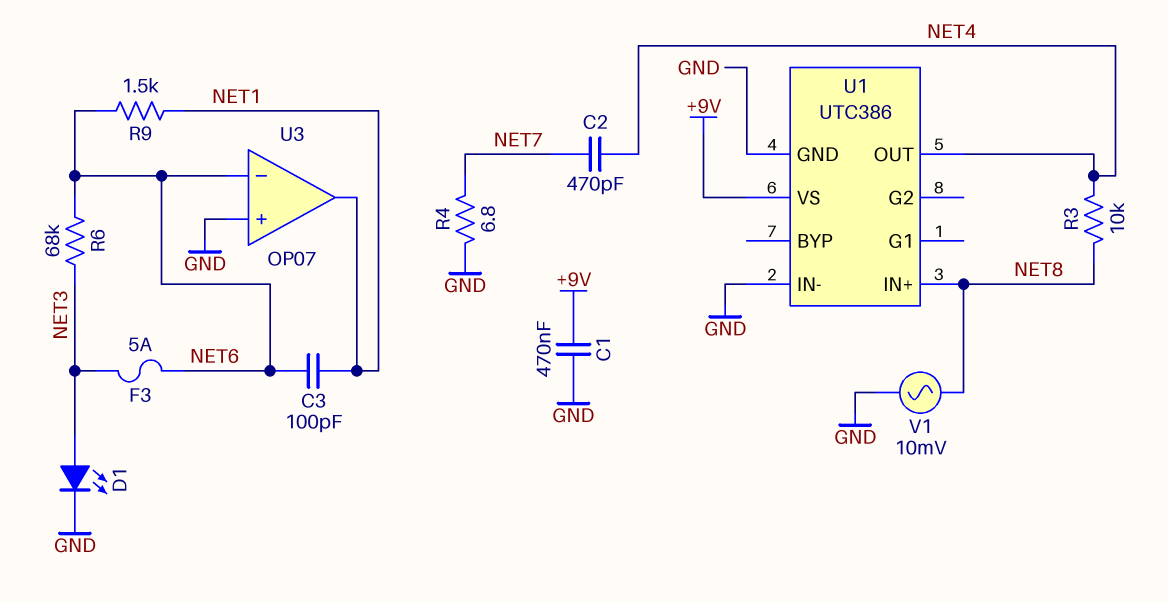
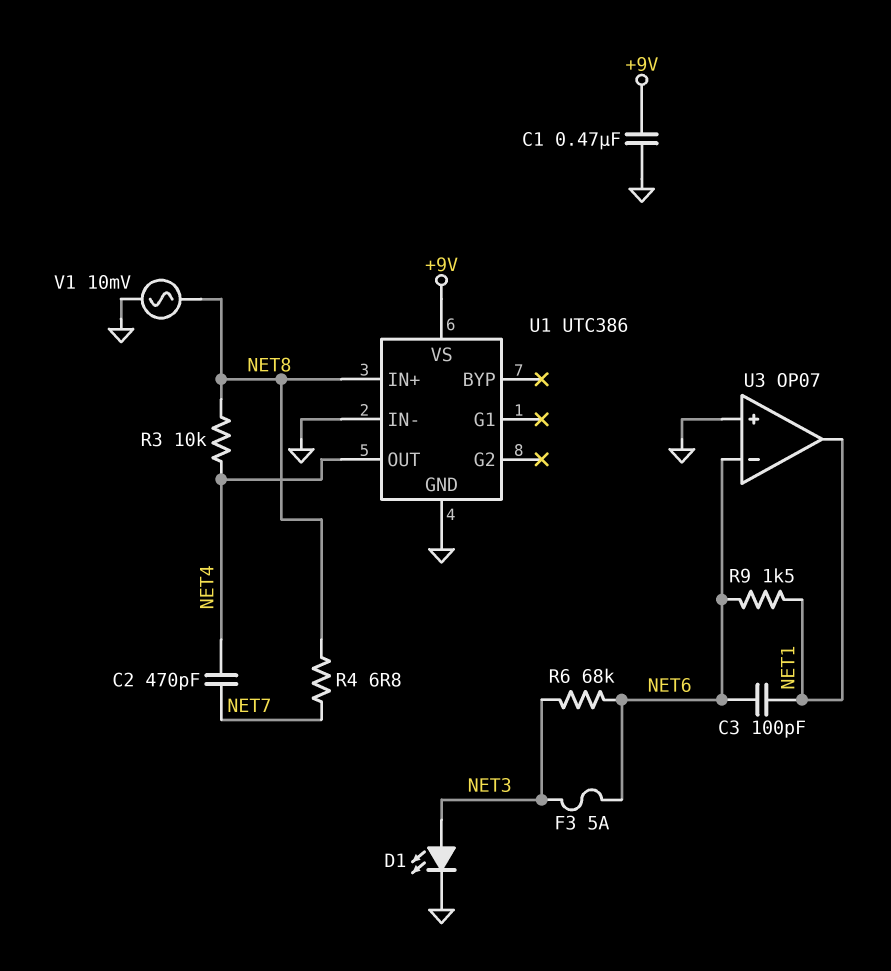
R4: 6.8 (GND, NET7) -> 6.8 (NET7, NET8)

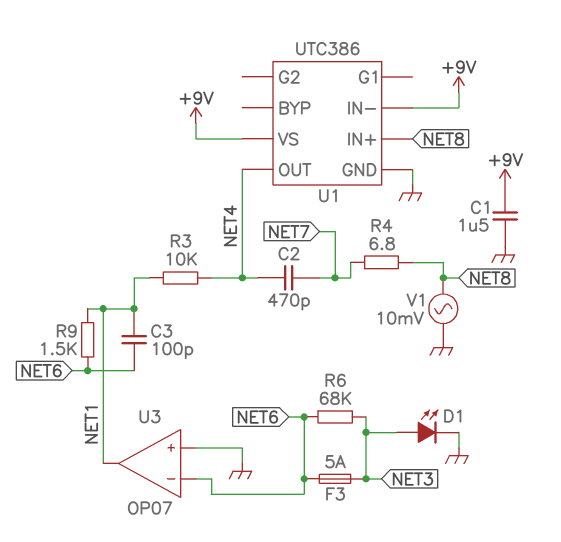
C1: 470nF (+9V, GND) -> 1.5uF (+9V, GND)
R3: 10k (NET4, NET8) -> 10k (NET1, NET4)
U1 pin IN-: GND -> +9V

